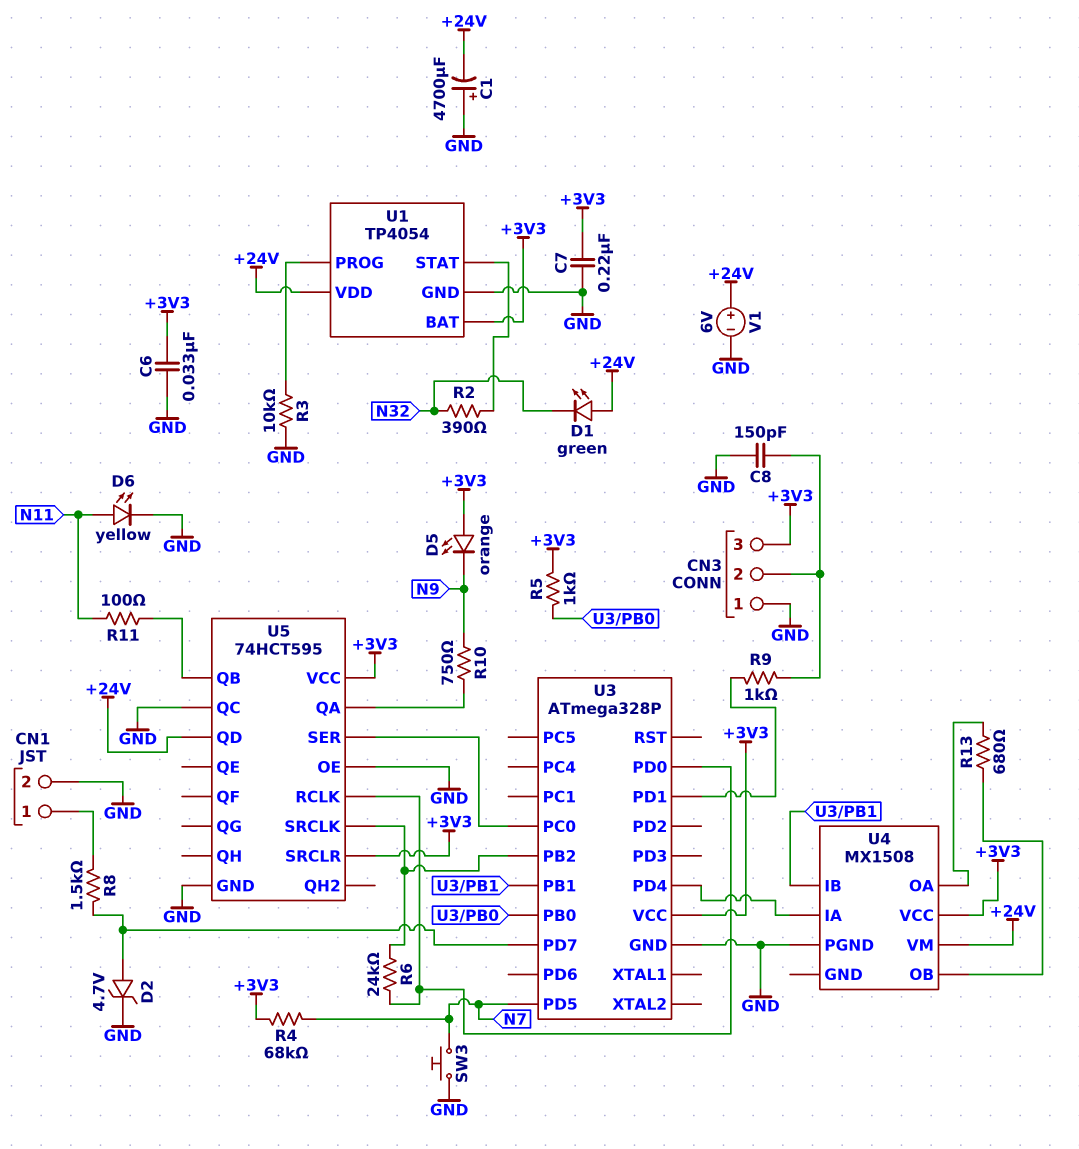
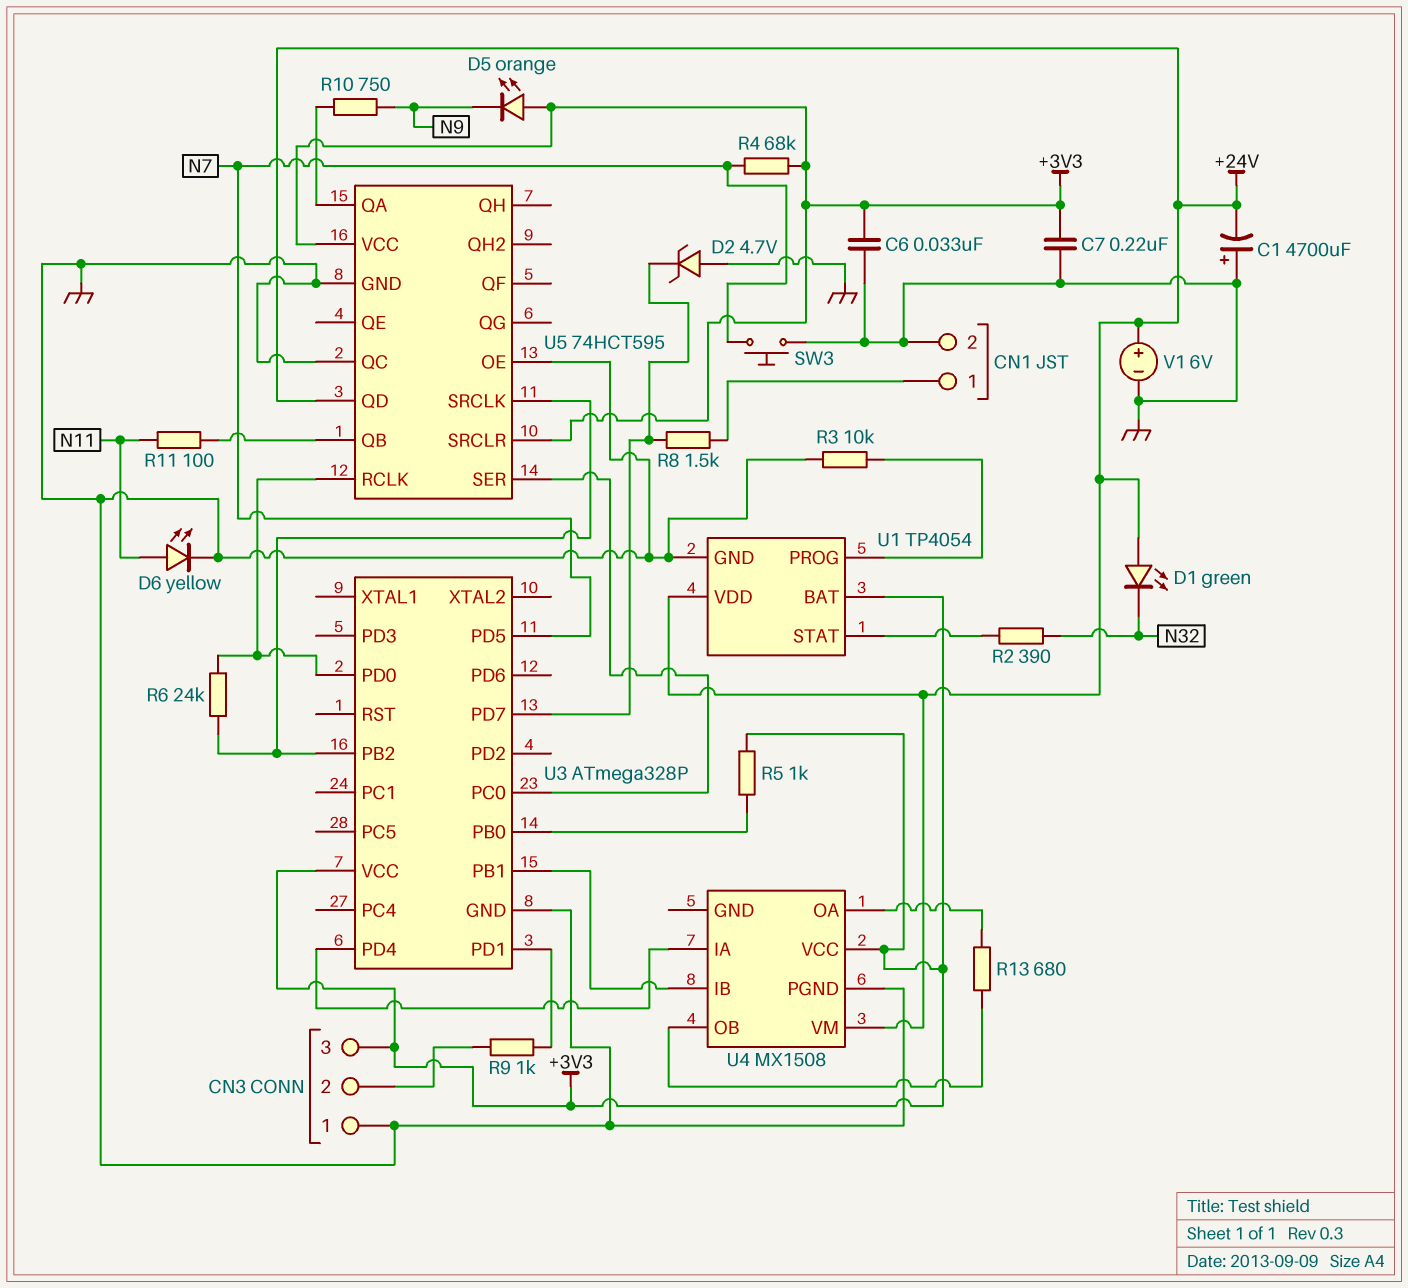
C8: 150pF (CN3/2, GND) -> none
D2: zener 4.7V (A U3/PD7, K GND) -> zener 4.7V (A GND, K U3/PD7)

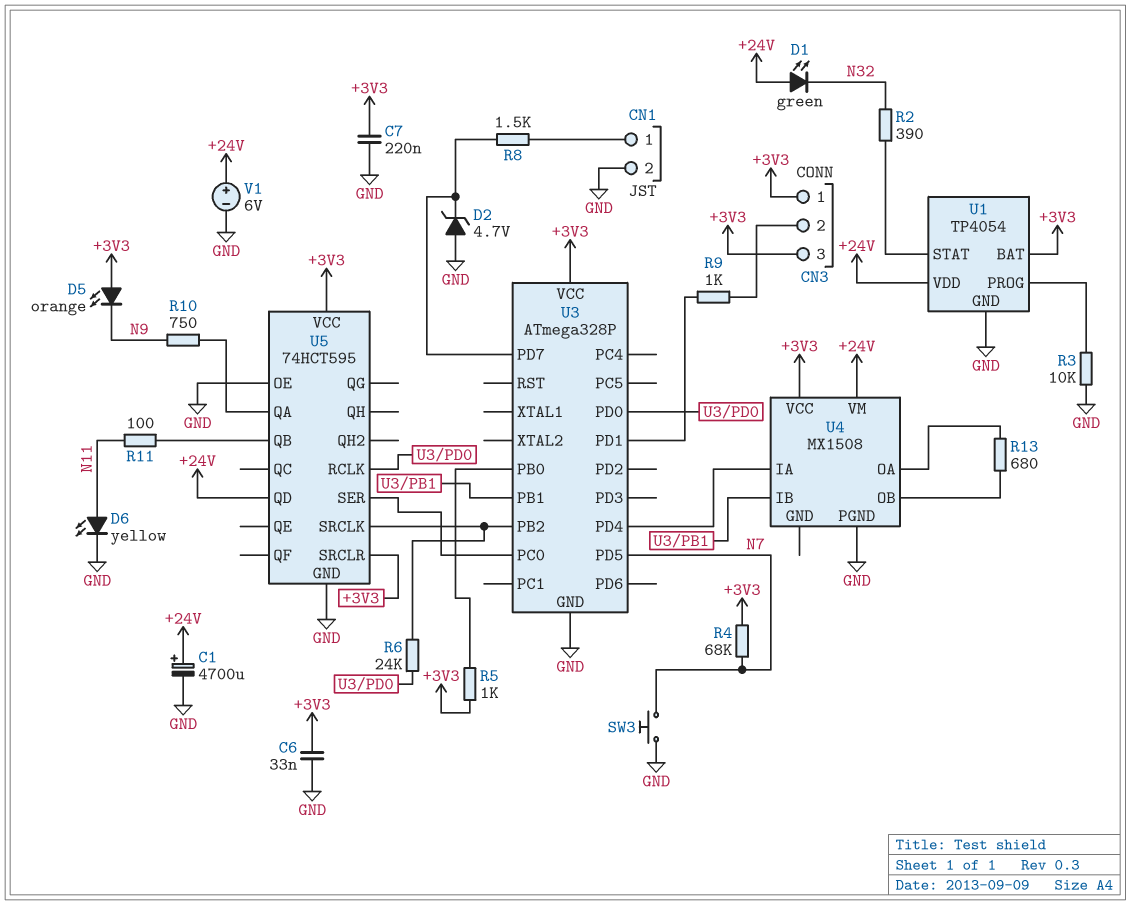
C1: 4700uF (plus GND, minus +24V) -> 4700uF (plus +24V, minus GND)
CN3 pin 1: GND -> +3V3
U5 pin QC: GND -> none

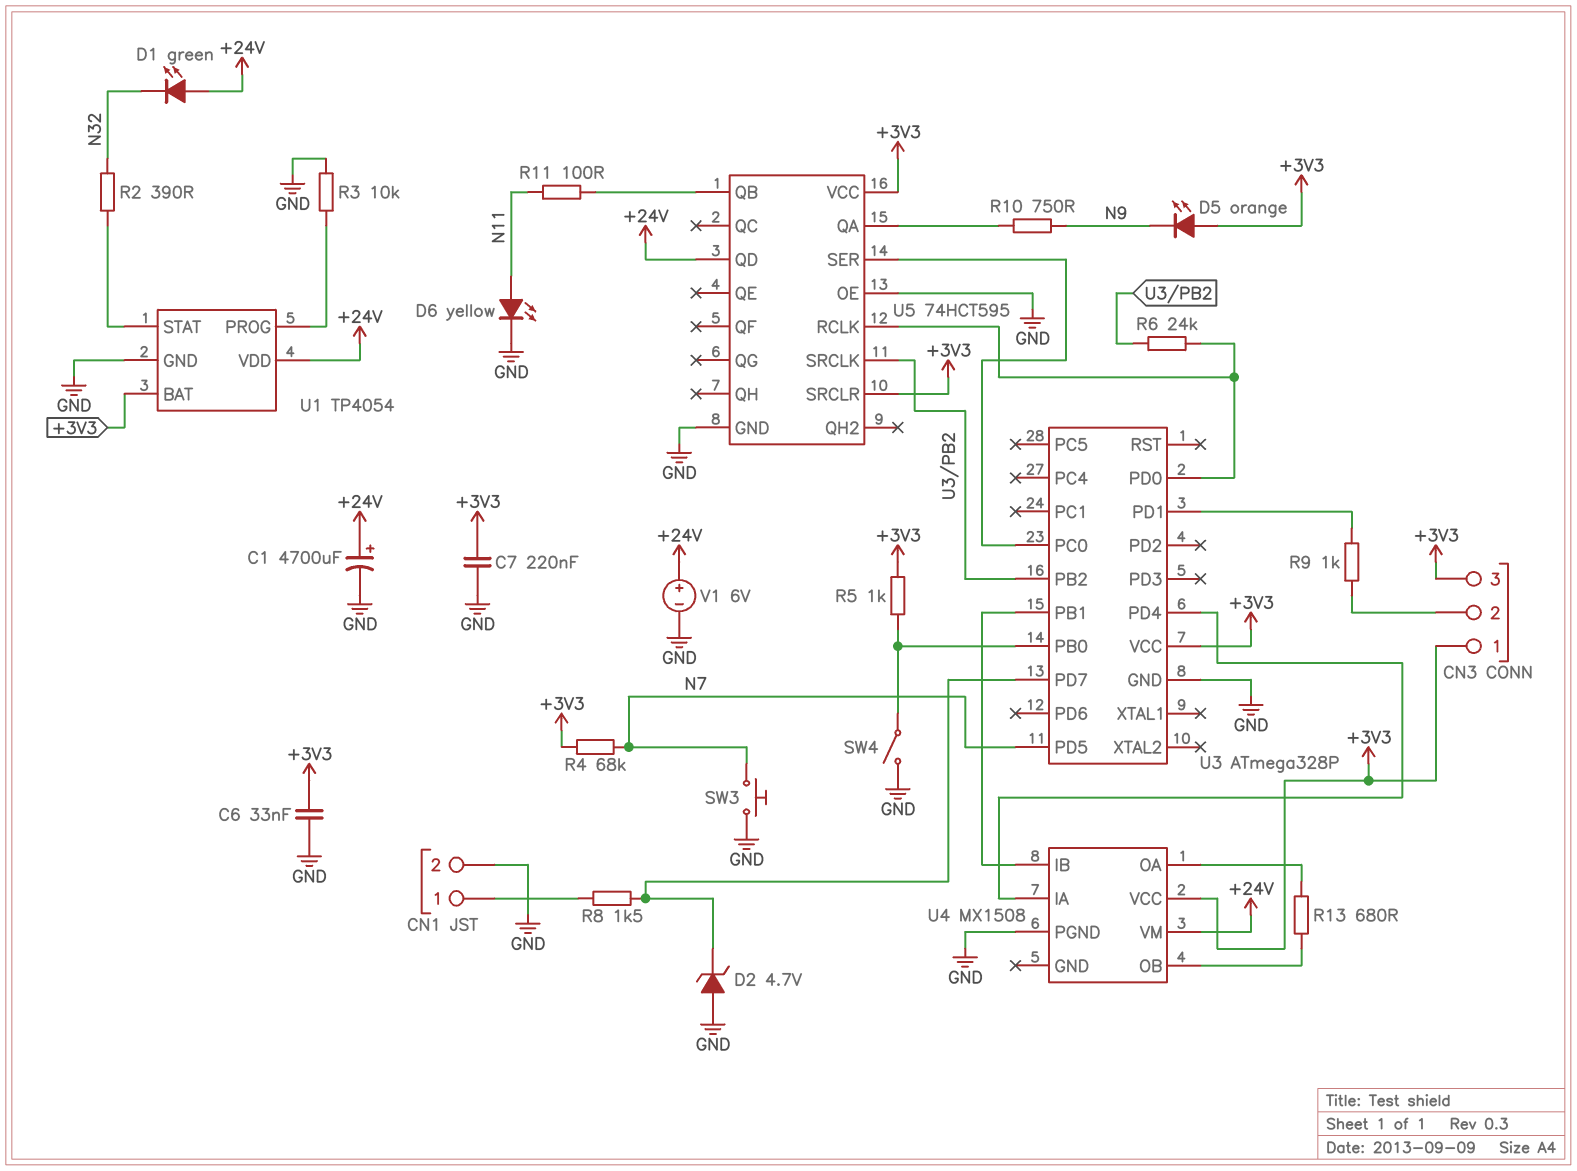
SW4: none -> switch (GND, U3/PB0)

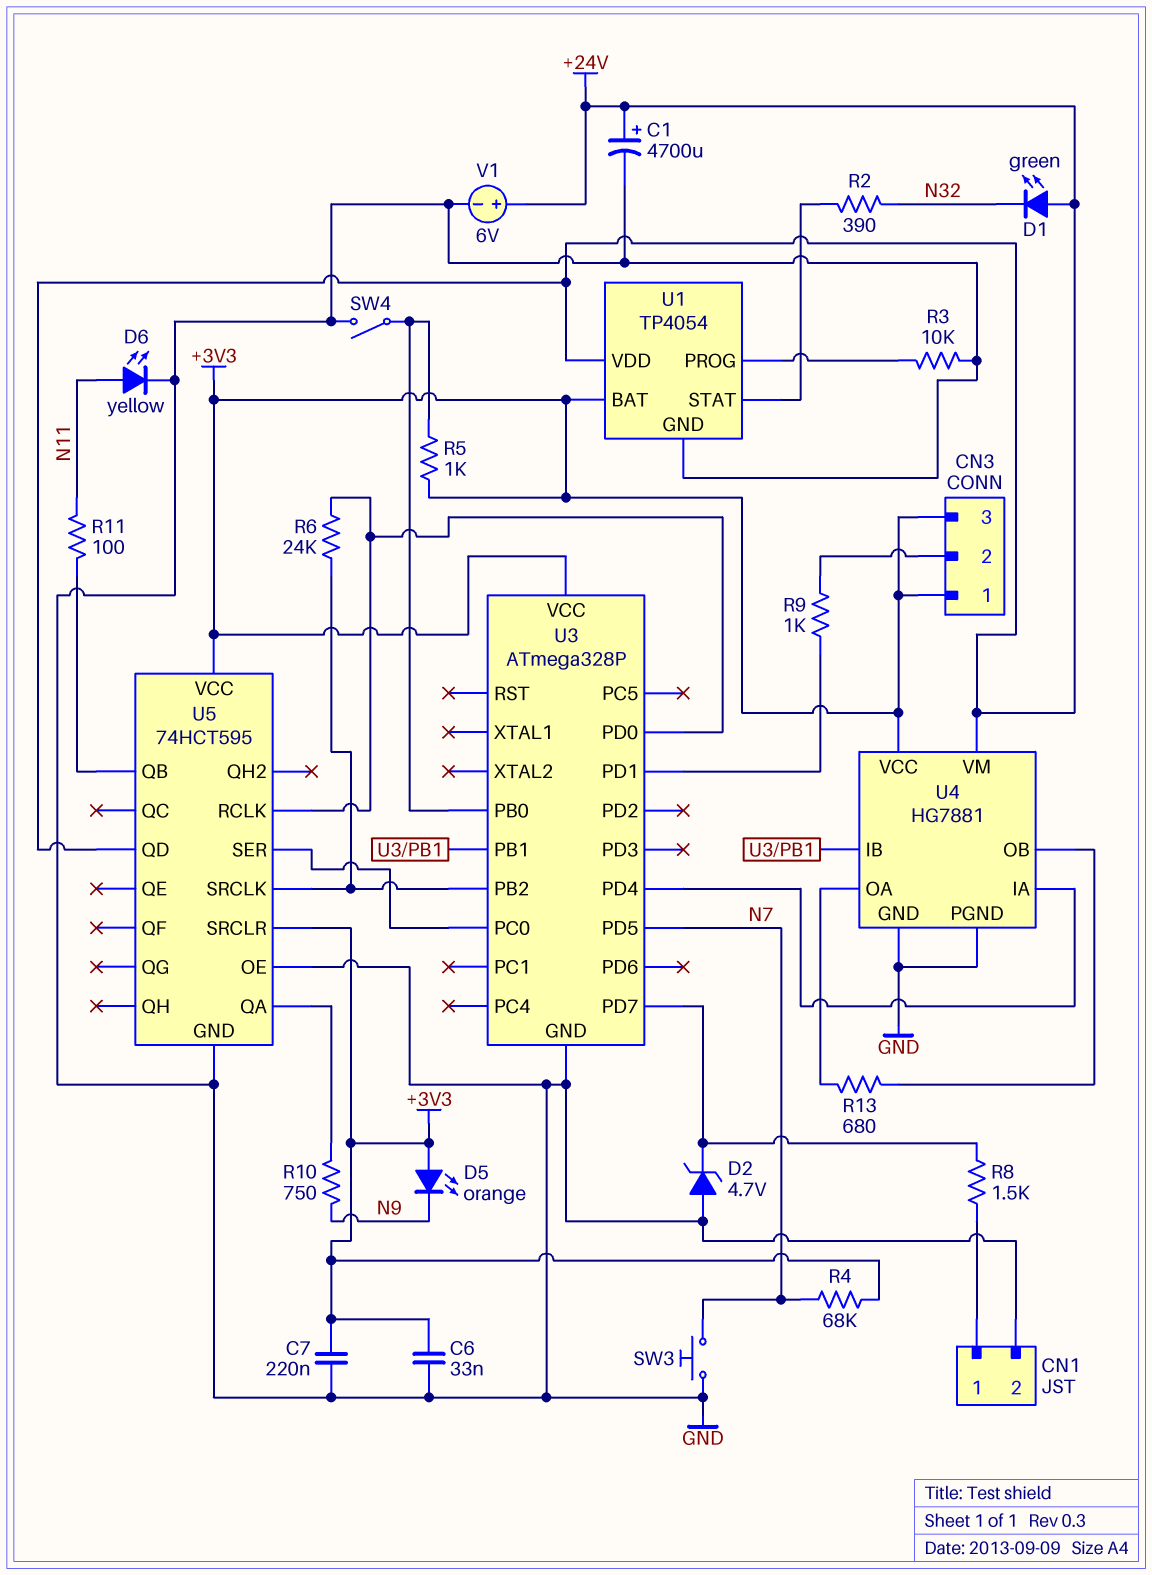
U4: MX1508 -> HG7881
U4 pin GND: none -> GND

